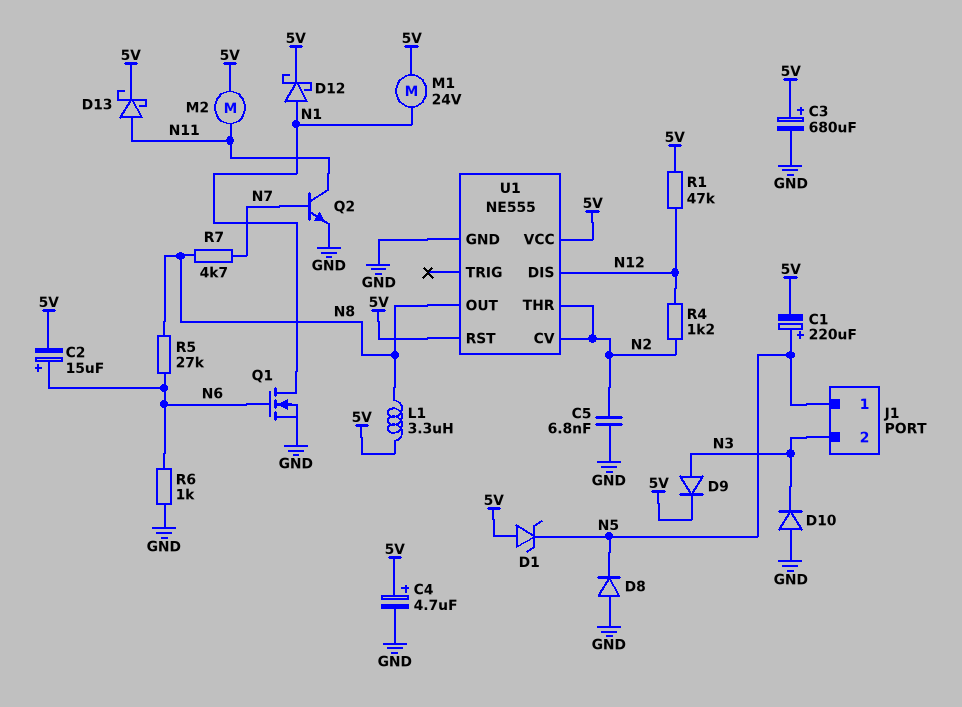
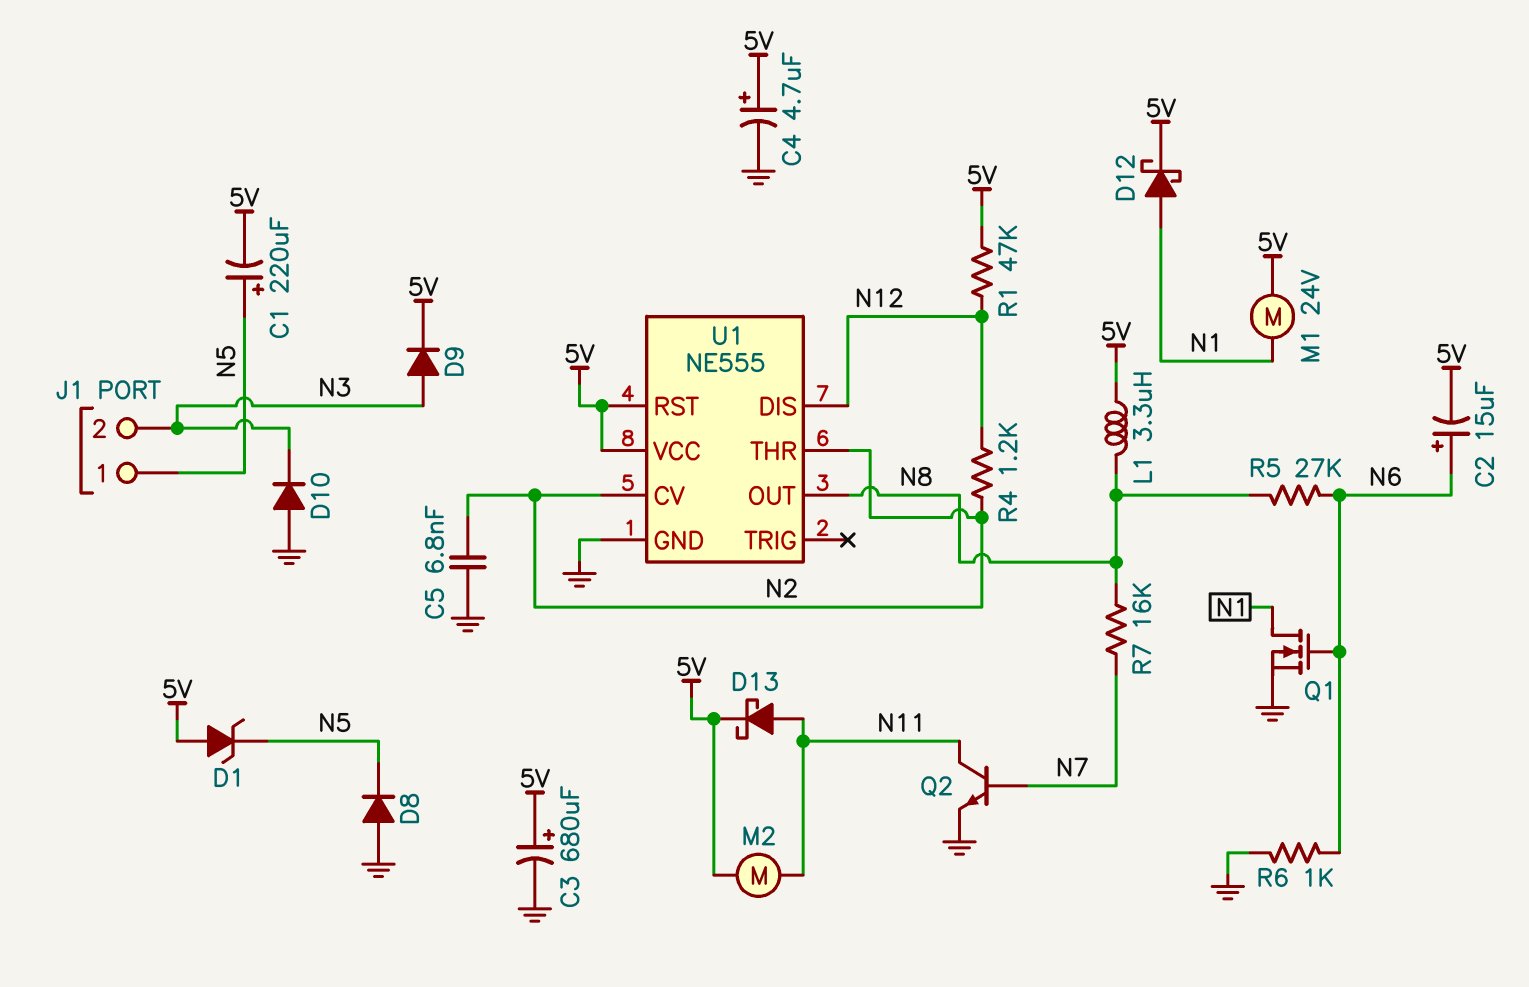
R7: 4.7k (N7, N8) -> 16k (N7, N8)

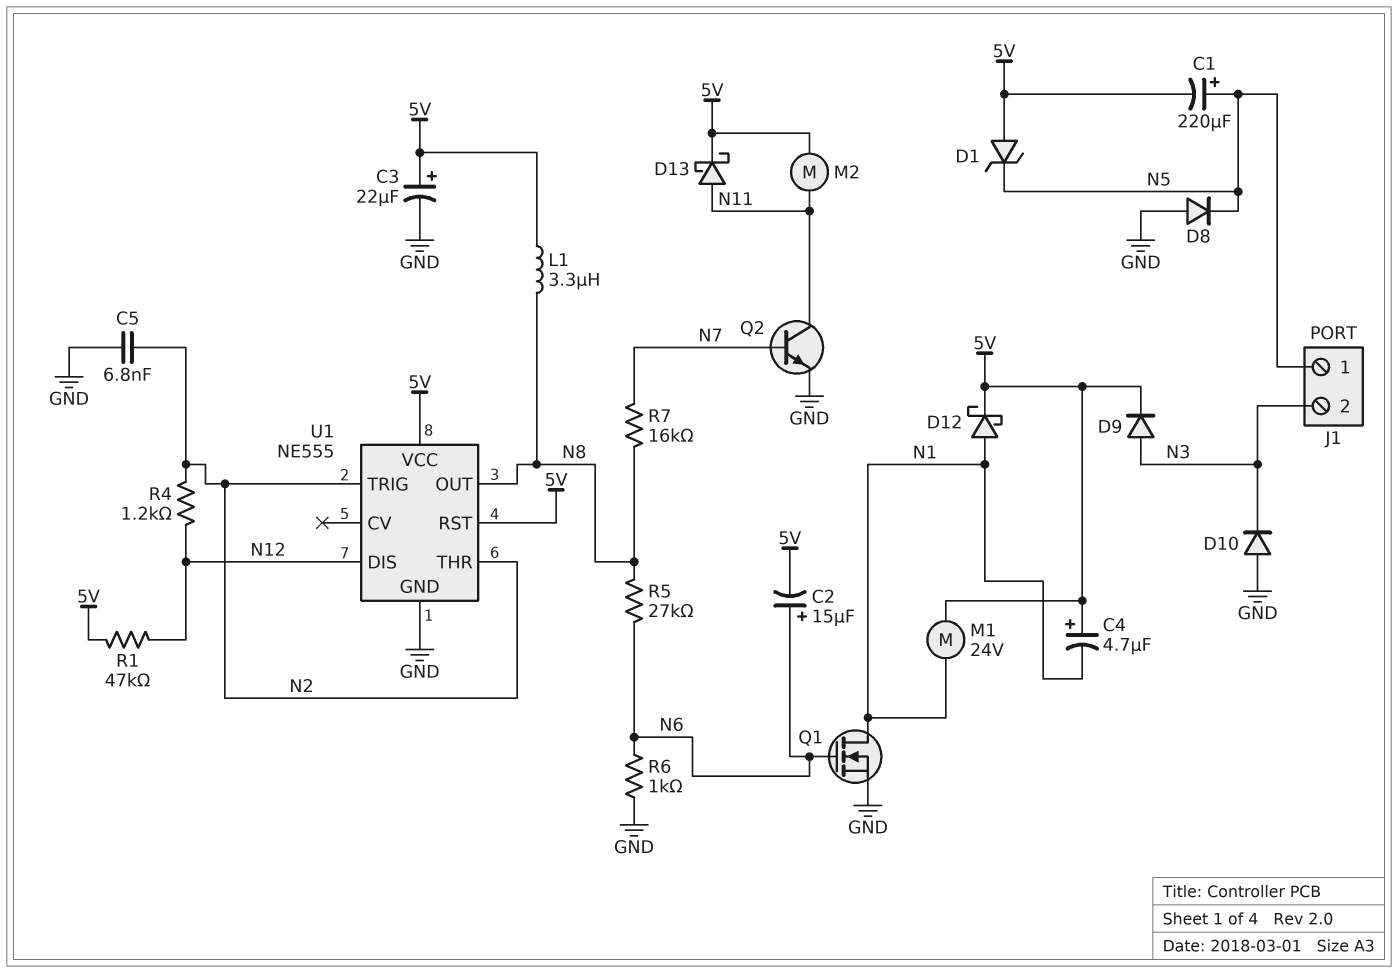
C3: 680uF (plus 5V, minus GND) -> 22uF (plus 5V, minus GND)
C4: 4.7uF (plus 5V, minus GND) -> 4.7uF (plus 5V, minus N1)
U1 pin CV: N2 -> none
U1 pin TRIG: none -> N2

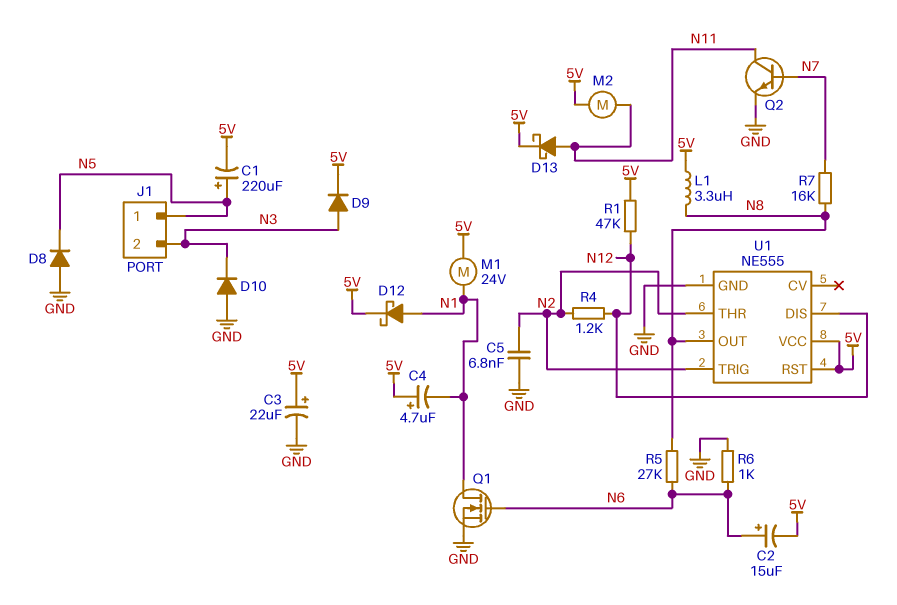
D1: zener (A 5V, K N5) -> none

